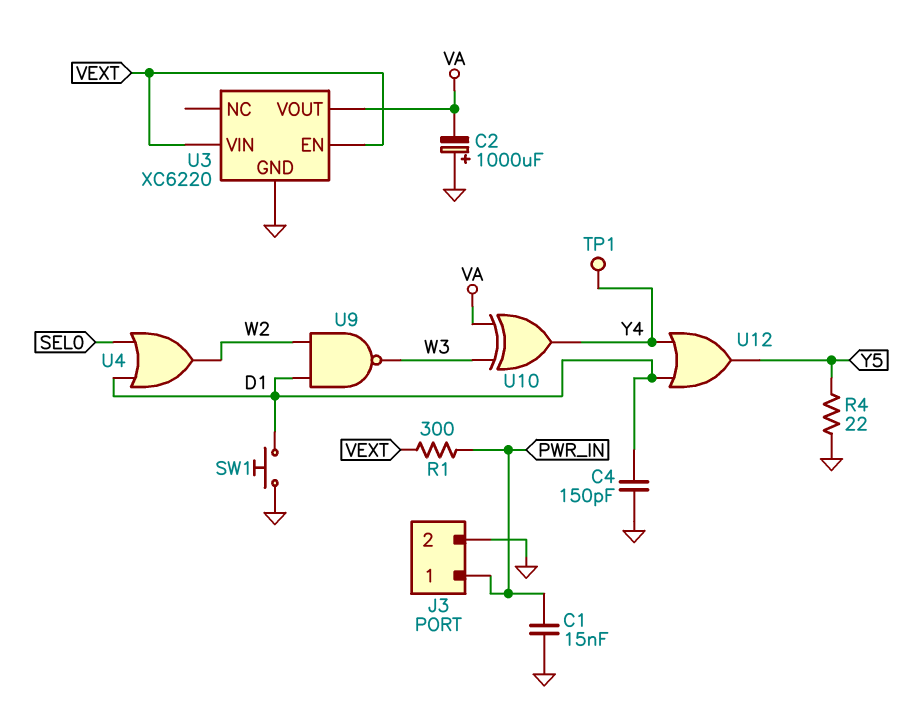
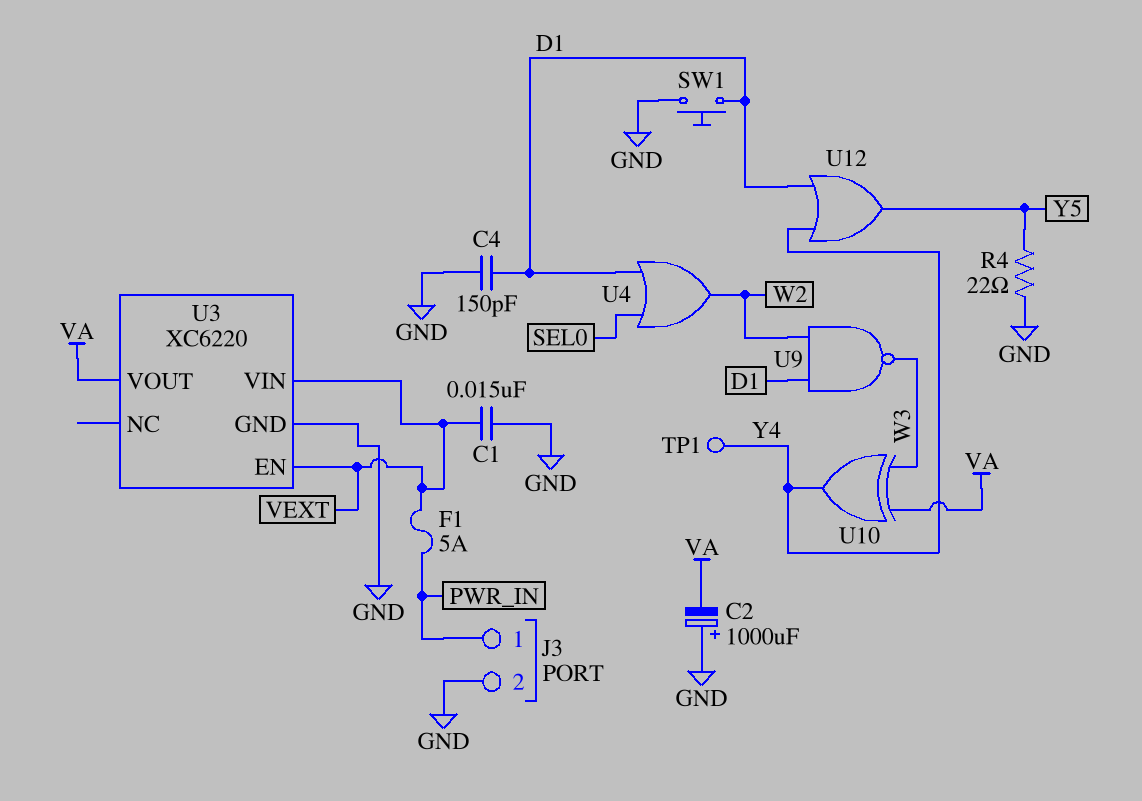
C1: 15nF (GND, PWR_IN) -> 15nF (GND, VEXT)
F1: none -> 5A (PWR_IN, VEXT)
R1: 300 (PWR_IN, VEXT) -> none

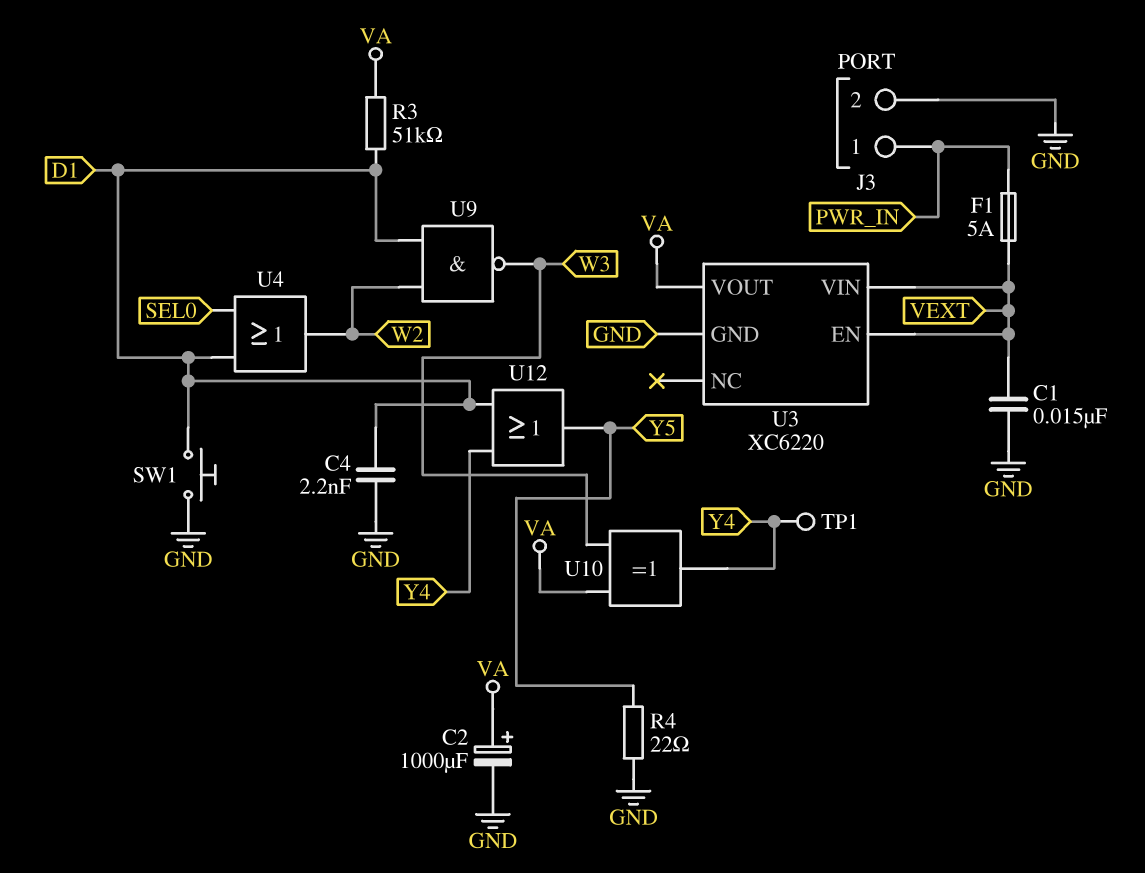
C2: 1000uF (plus GND, minus VA) -> 1000uF (plus VA, minus GND)
C4: 150pF (D1, GND) -> 2.2nF (D1, GND)
R3: none -> 51k (D1, VA)

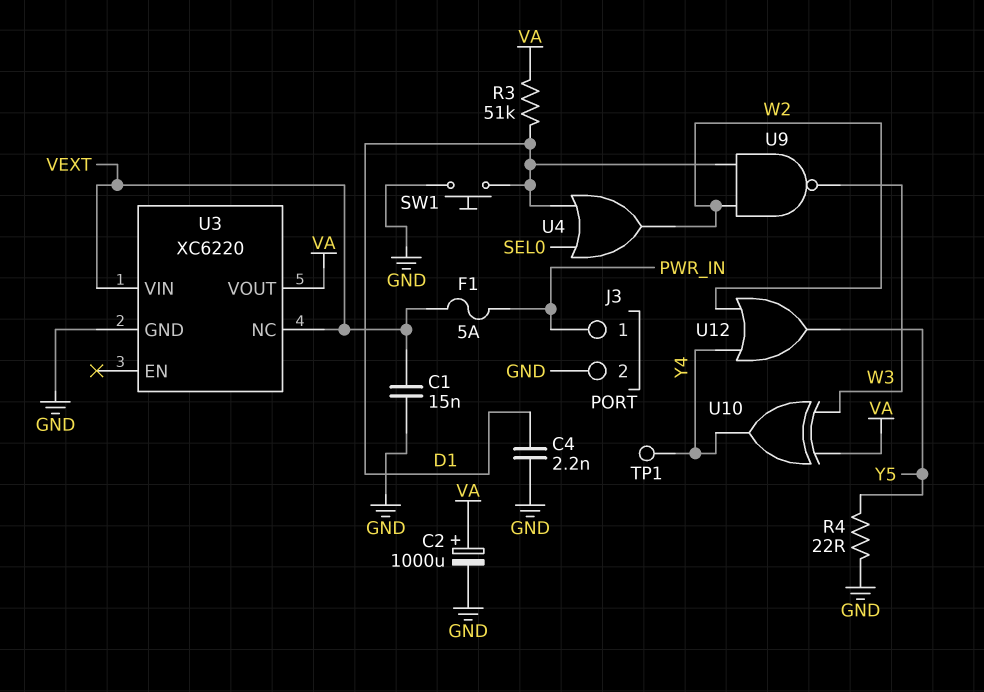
U3 pin EN: VEXT -> none
U3 pin NC: none -> VEXT
U12: OR (in D1, in Y4, out Y5) -> OR (in W2, in Y4, out Y5)

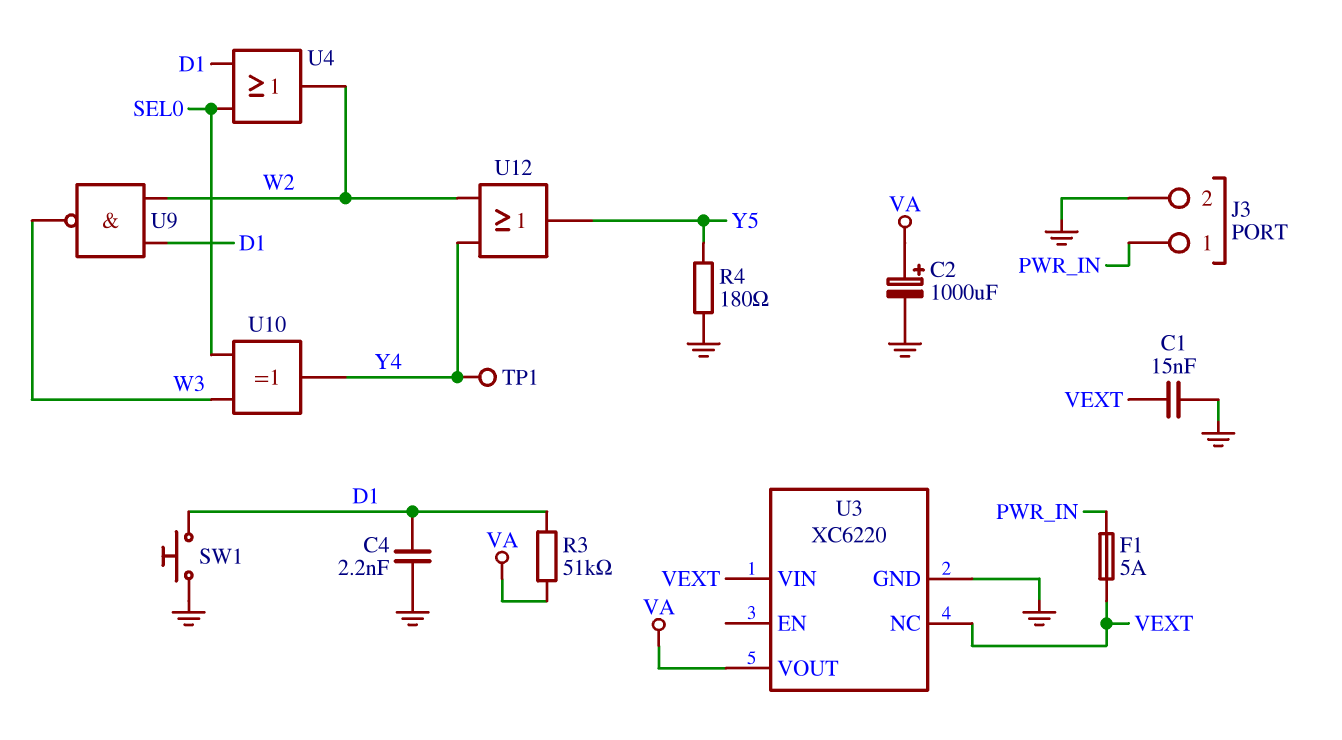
R4: 22 (GND, Y5) -> 180 (GND, Y5)
U10: XOR (in VA, in W3, out Y4) -> XOR (in SEL0, in W3, out Y4)

